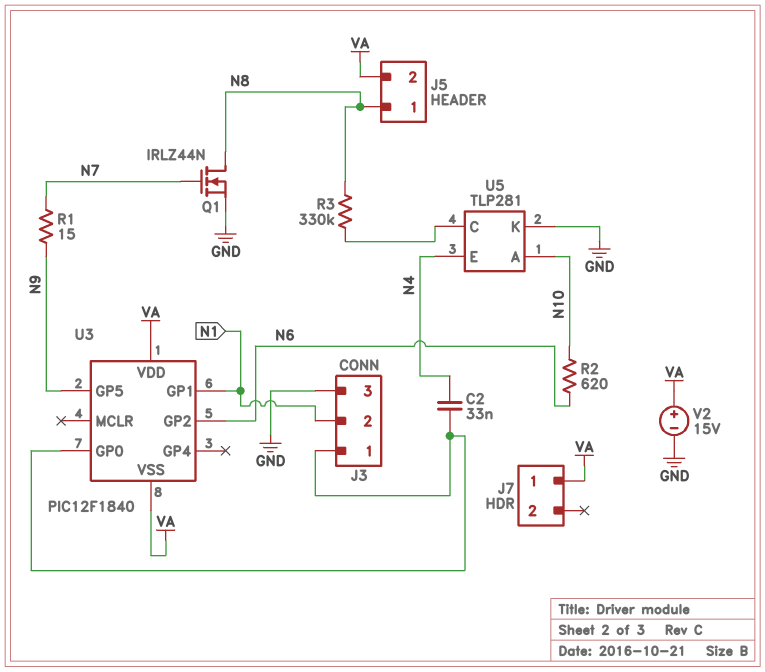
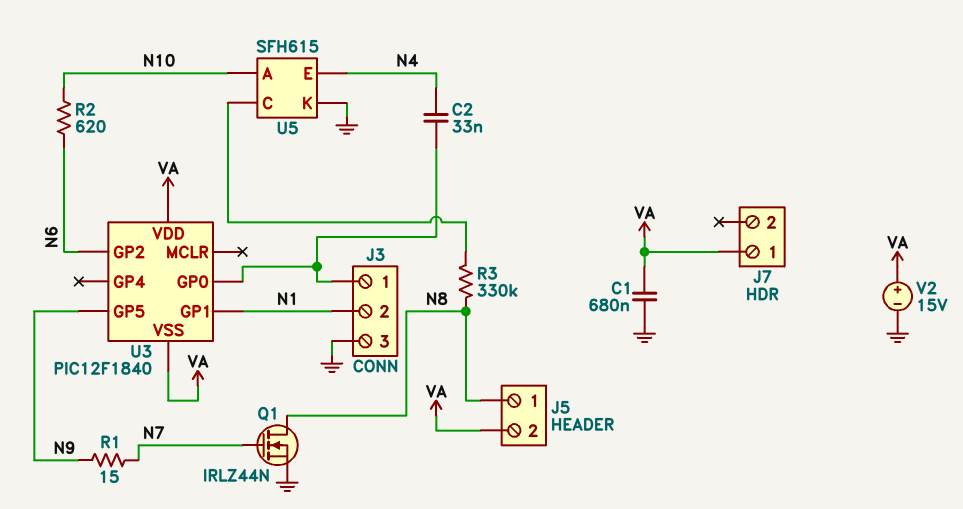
C1: none -> 680nF (GND, VA)
U5: TLP281 -> SFH615

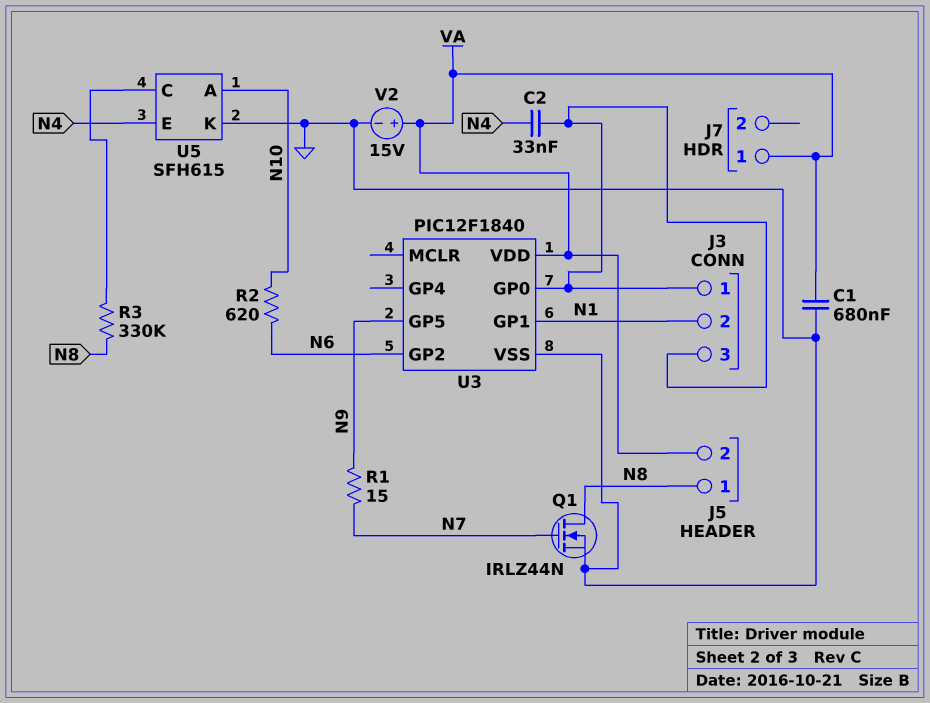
J3 pin 3: GND -> J3/1
U3 pin VSS: VA -> GND

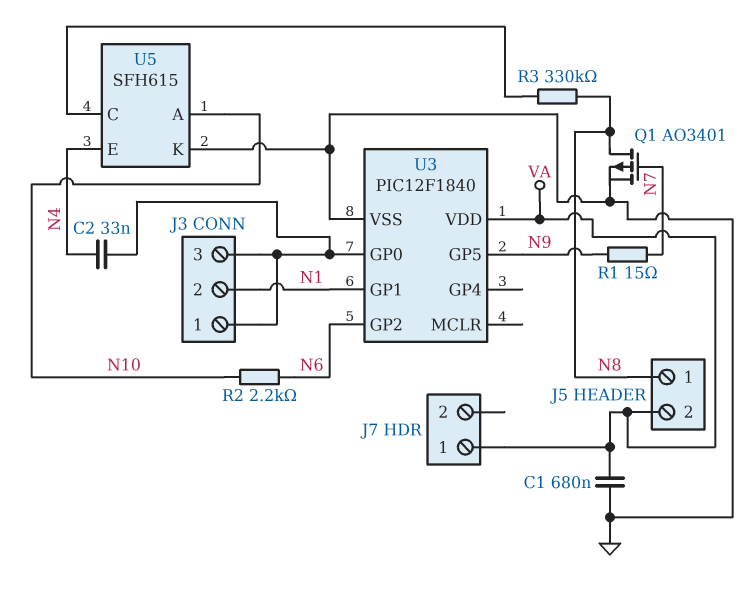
Q1: NMOS IRLZ44N (G N7, D N8, S GND) -> PMOS AO3401 (G N7, D N8, S GND)
R2: 620 (N6, N10) -> 2.2k (N6, N10)
V2: 15V (plus VA, minus GND) -> none

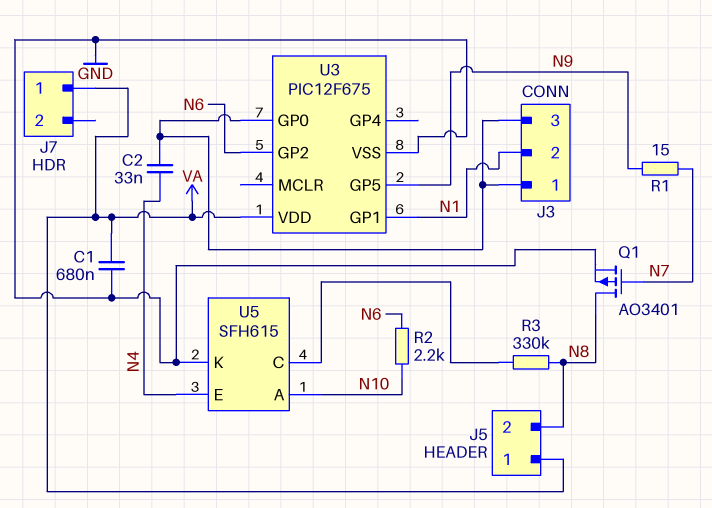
J5 pin 1: N8 -> VA
J5 pin 2: VA -> N8
U3: PIC12F1840 -> PIC12F675

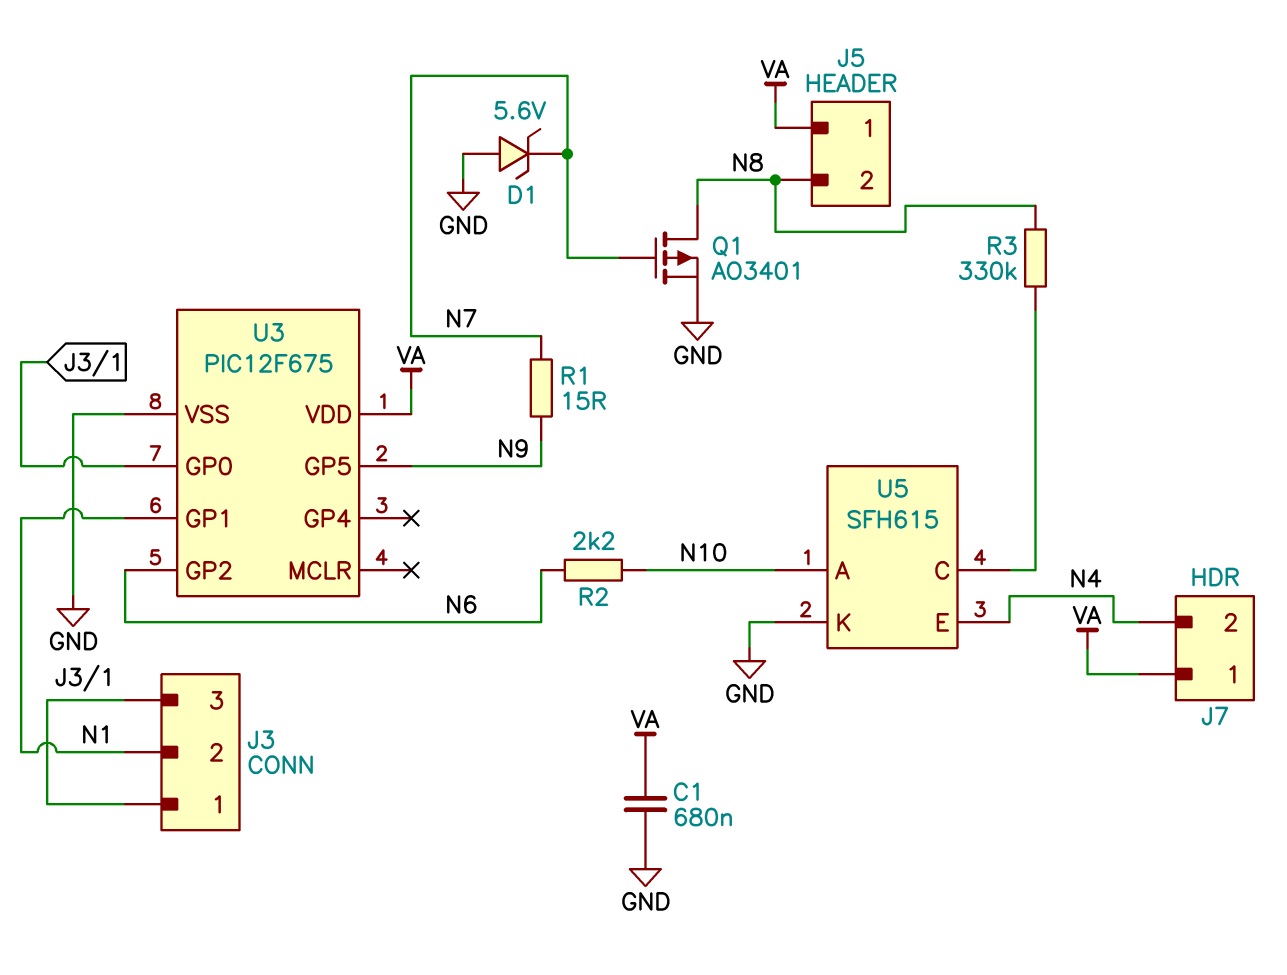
C2: 33nF (J3/1, N4) -> none
D1: none -> zener 5.6V (A GND, K N7)
J7 pin 2: none -> N4

